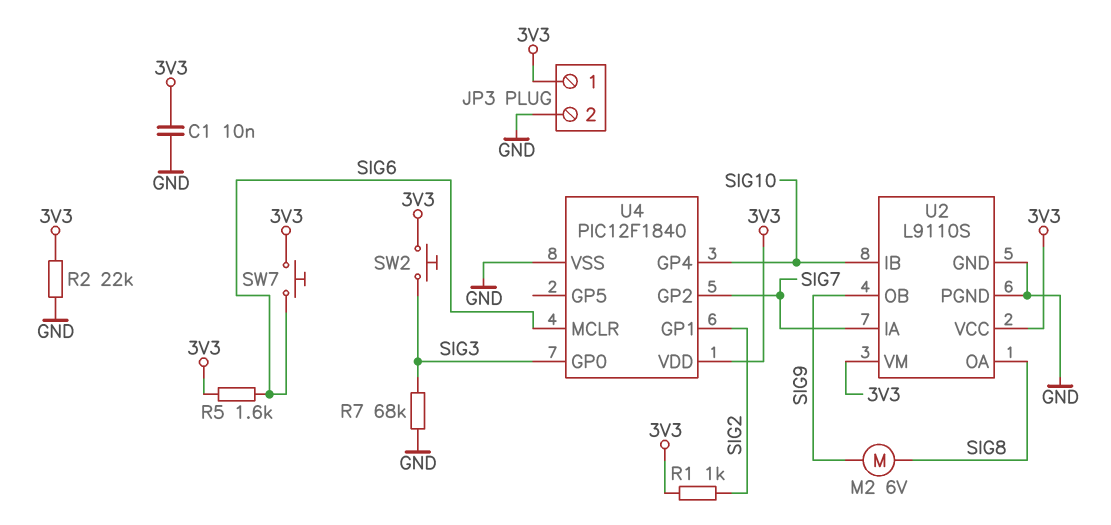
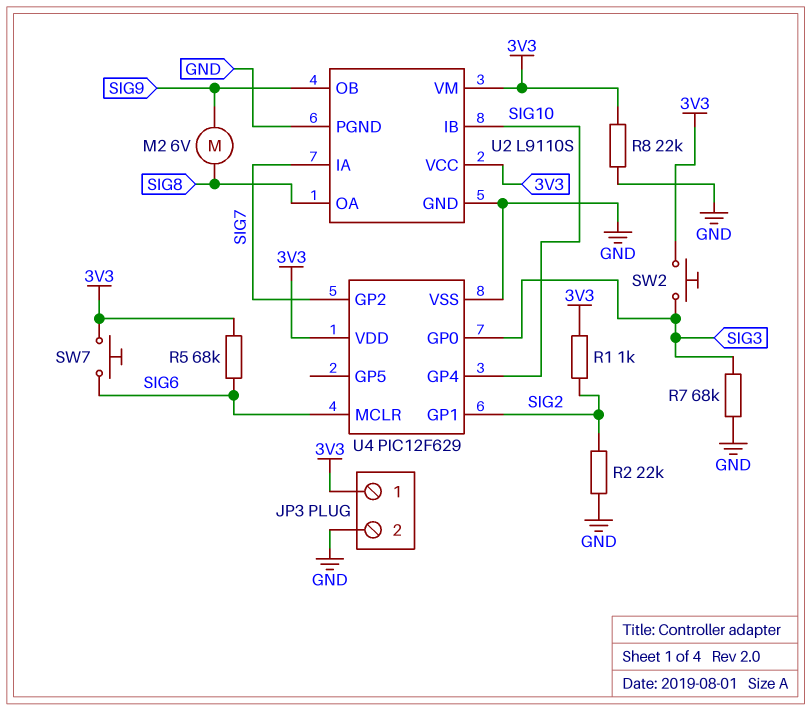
C1: 10nF (3V3, GND) -> none
R2: 22k (3V3, GND) -> 22k (GND, SIG2)
R5: 1.6k (3V3, SIG6) -> 68k (3V3, SIG6)
R8: none -> 22k (3V3, GND)
U4: PIC12F1840 -> PIC12F629

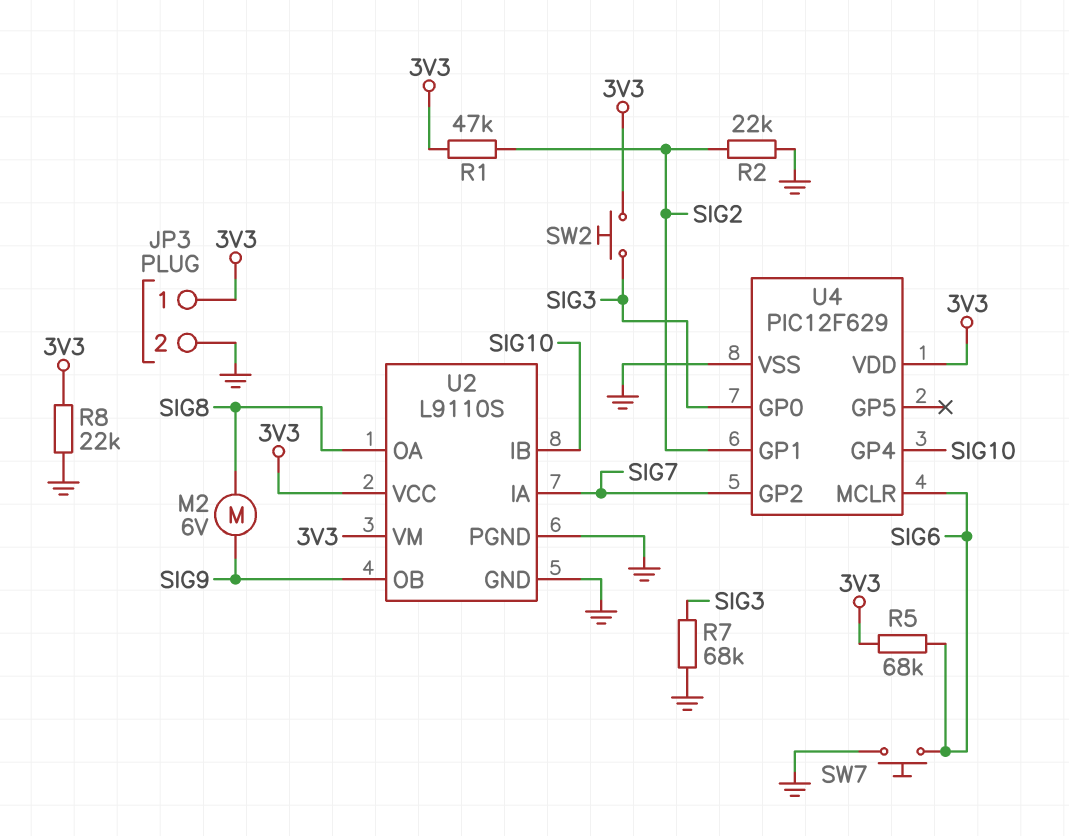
R1: 1k (3V3, SIG2) -> 47k (3V3, SIG2)
SW7: button (3V3, SIG6) -> button (GND, SIG6)

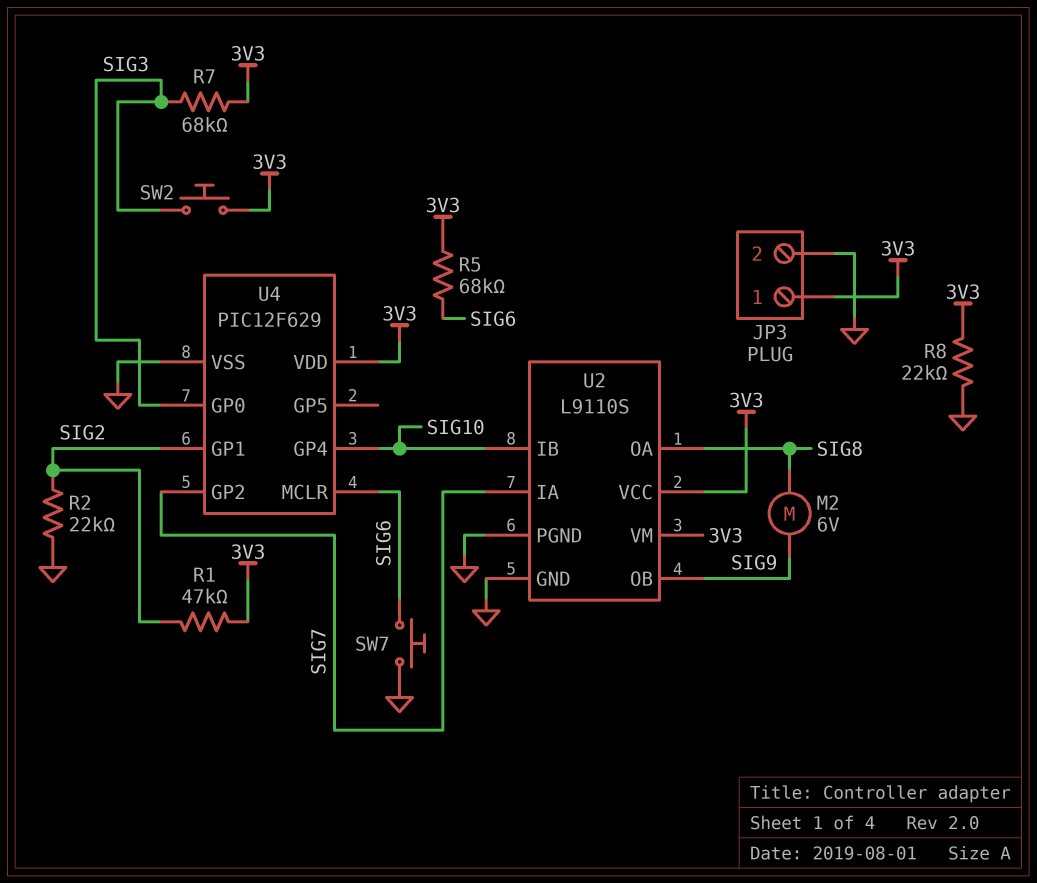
R7: 68k (GND, SIG3) -> 68k (3V3, SIG3)

